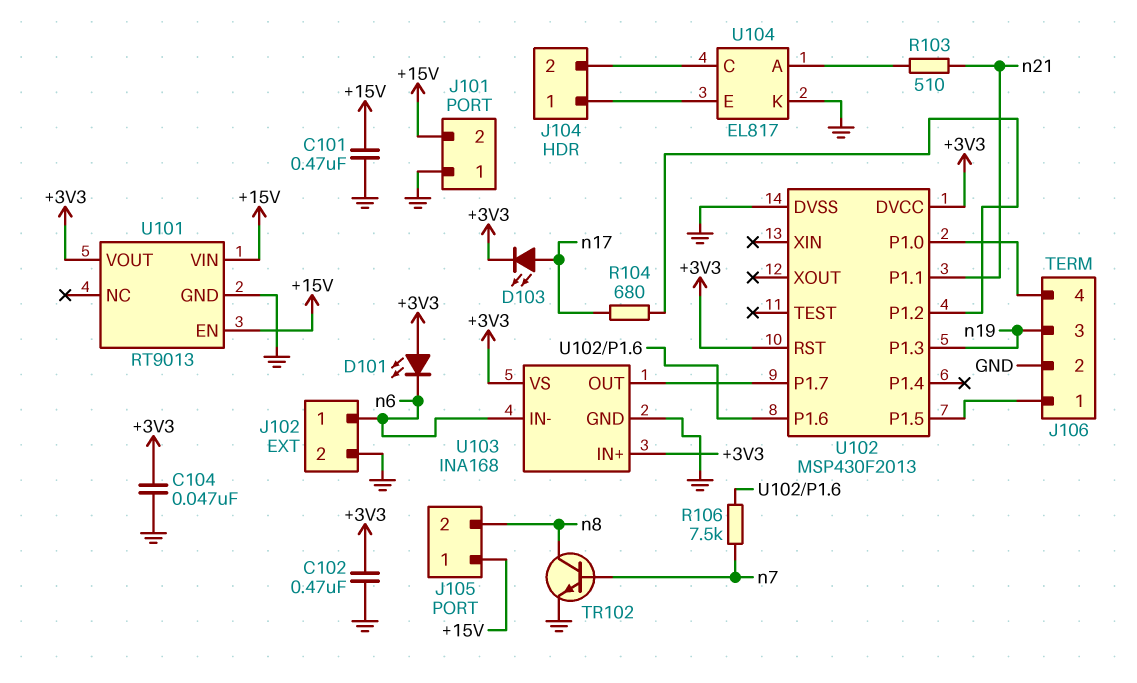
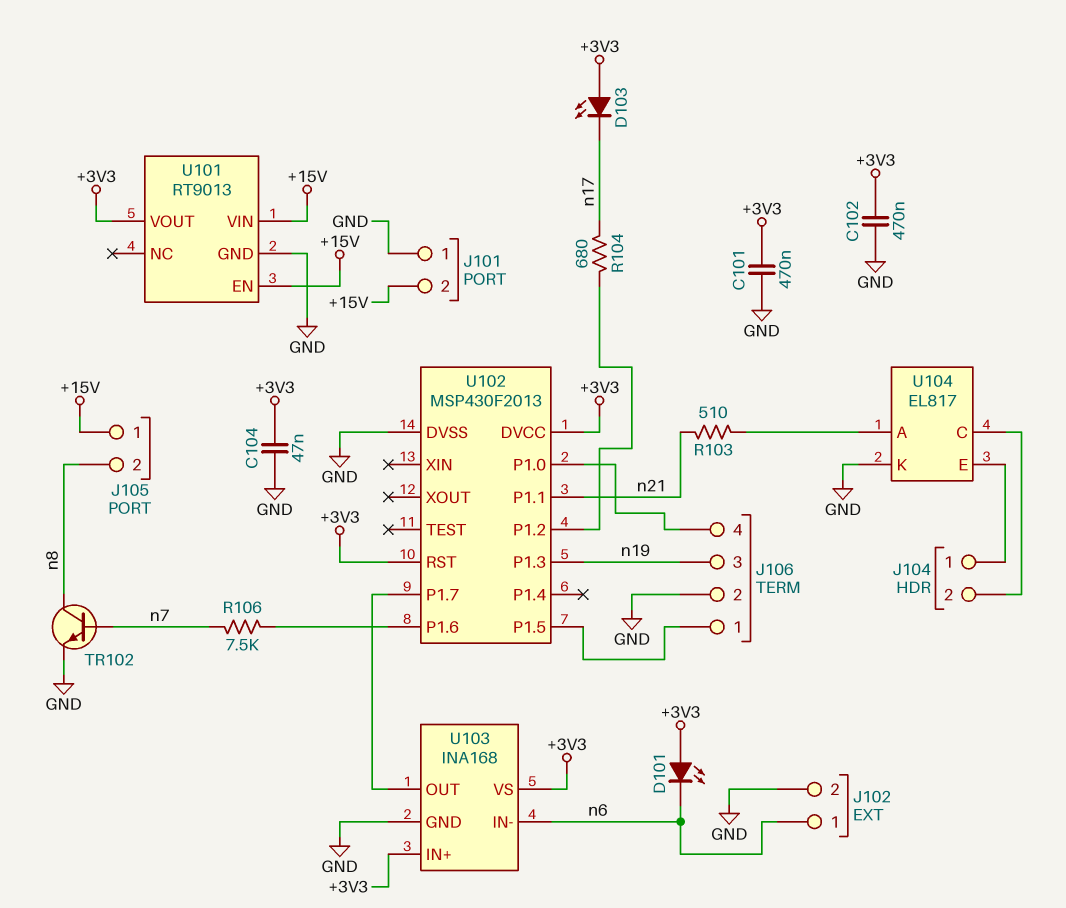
C101: 470nF (+15V, GND) -> 470nF (+3V3, GND)
D103: LED (A n17, K +3V3) -> LED (A +3V3, K n17)

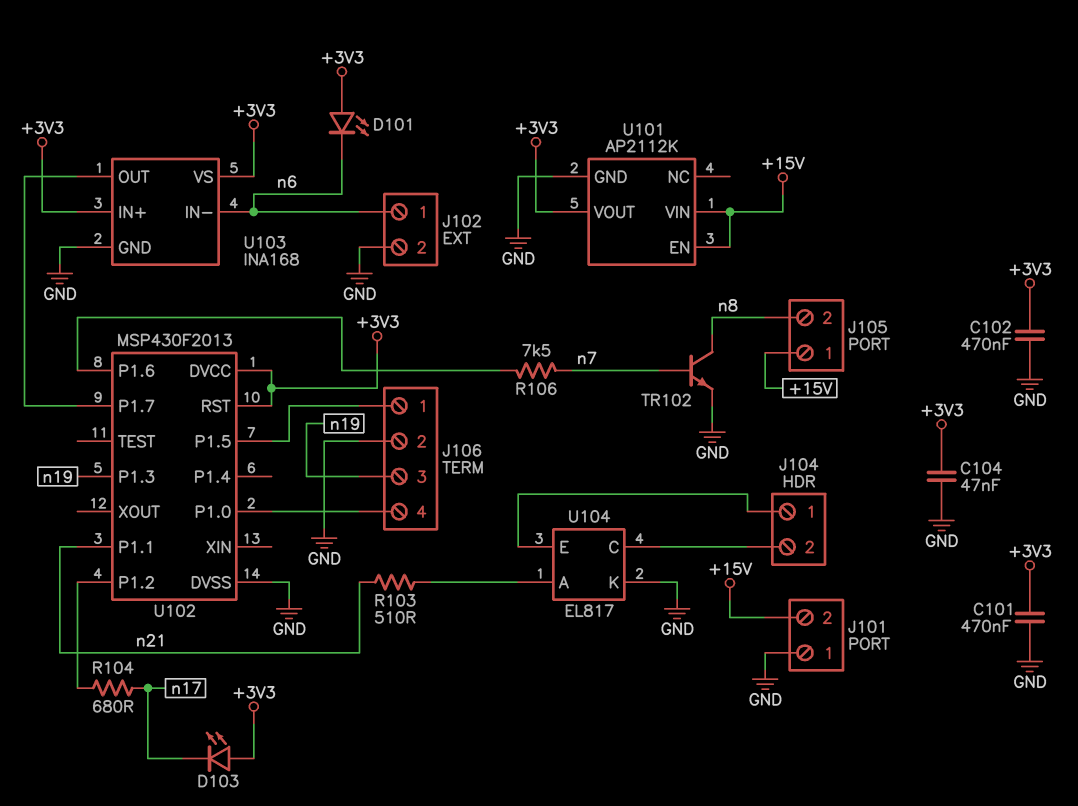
U101: RT9013 -> AP2112K

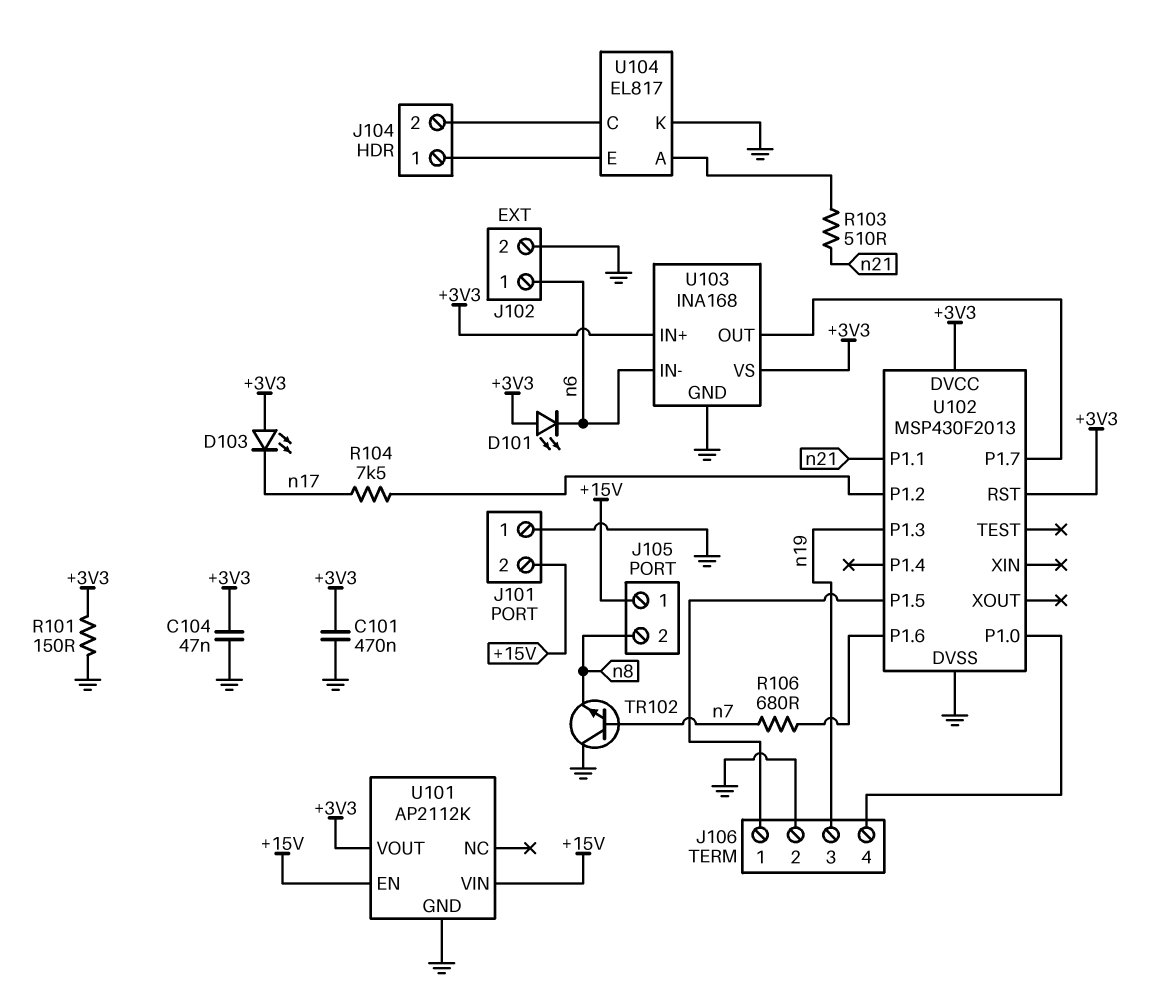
C102: 470nF (+3V3, GND) -> none
R101: none -> 150 (+3V3, GND)
R104: 680 (U102/P1.2, n17) -> 7.5k (U102/P1.2, n17)
R106: 7.5k (U102/P1.6, n7) -> 680 (U102/P1.6, n7)
TR102: NPN (B n7, C n8, E GND) -> NPN (B n7, C GND, E n8)

